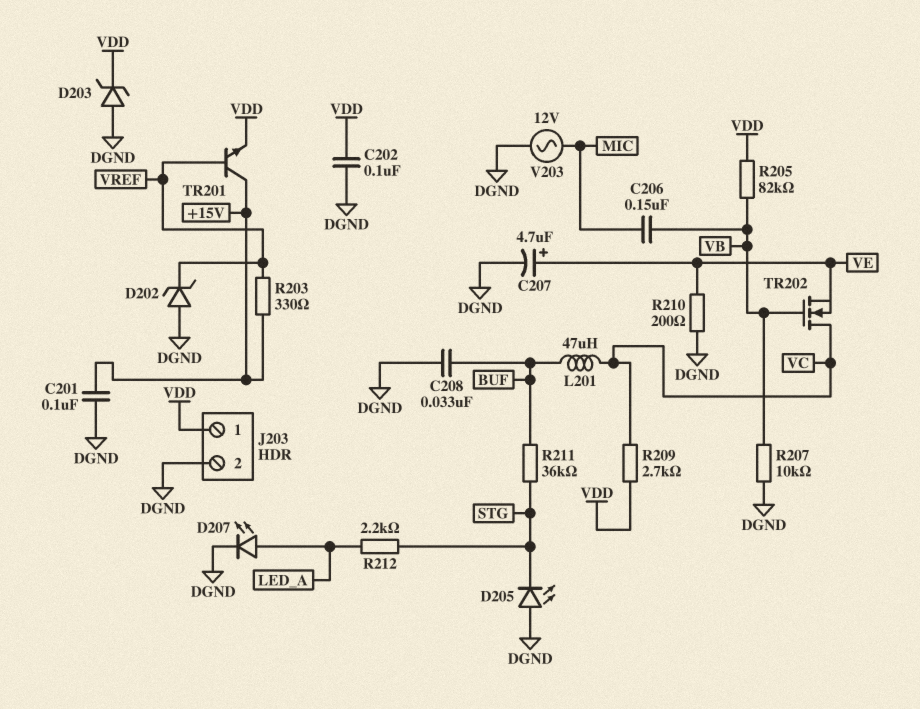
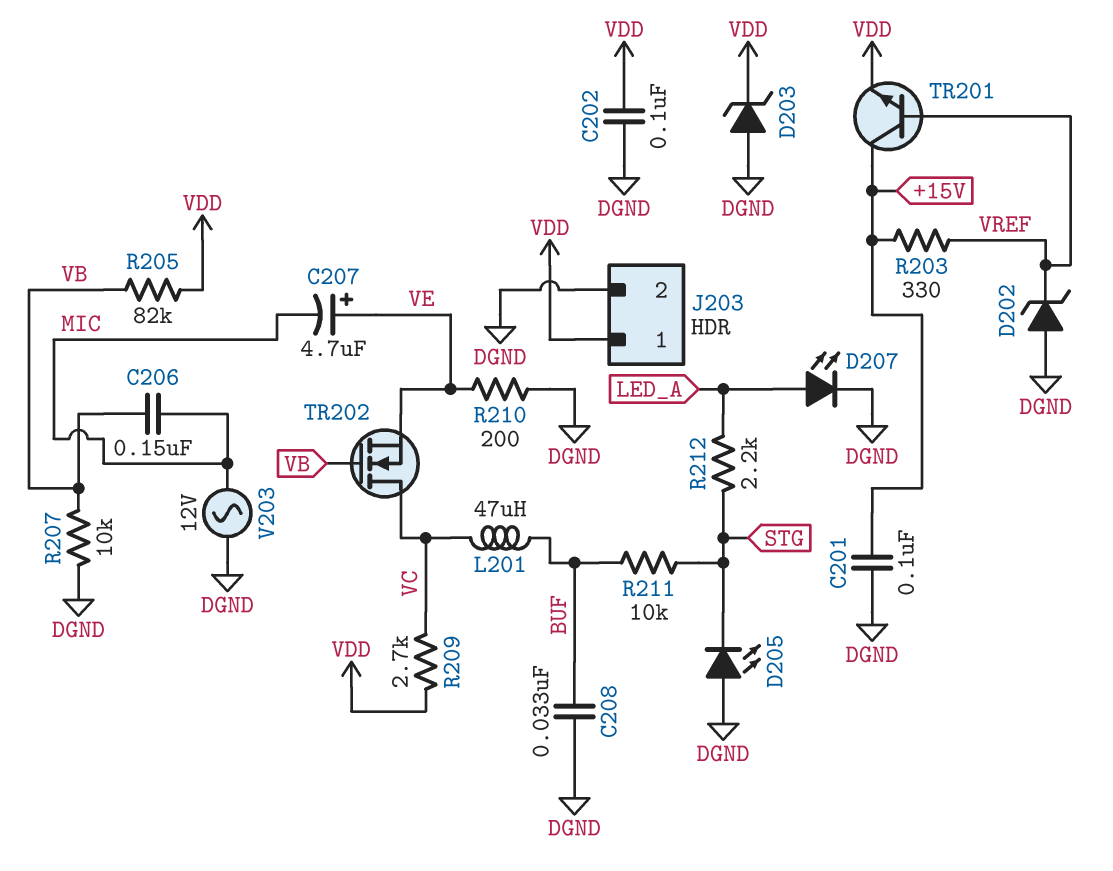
C207: 4.7uF (plus VE, minus DGND) -> 4.7uF (plus VE, minus MIC)
R211: 36k (BUF, STG) -> 10k (BUF, STG)

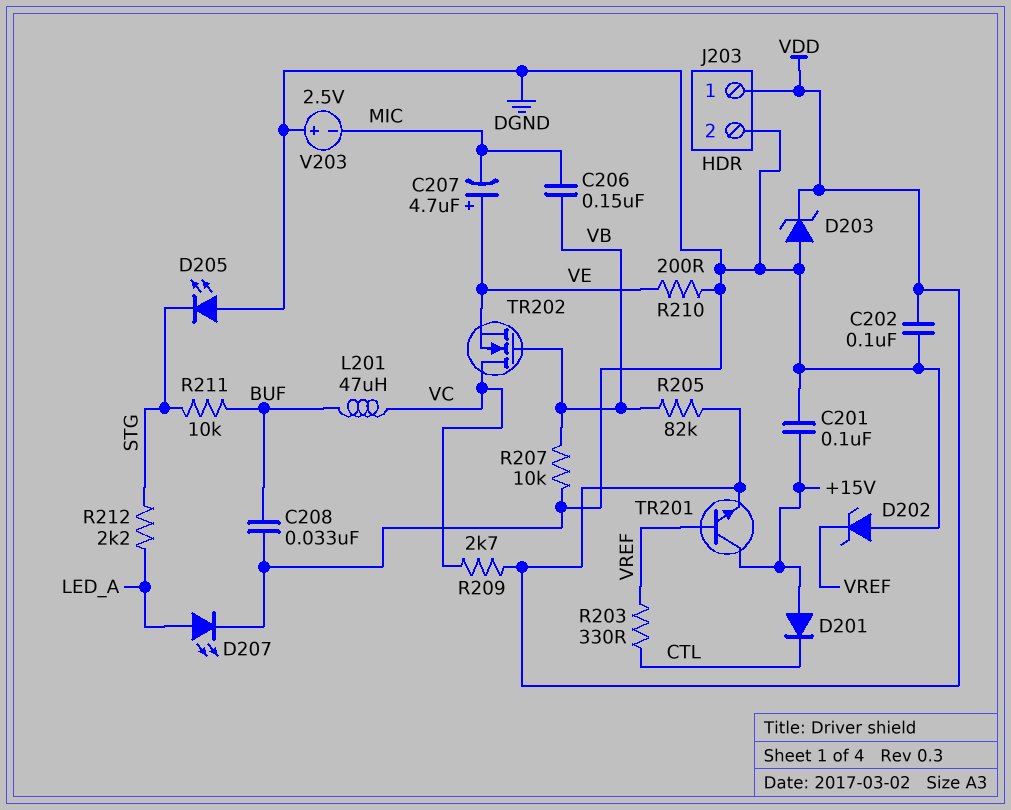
D201: none -> diode (A +15V, K CTL)
R203: 330 (+15V, VREF) -> 330 (CTL, VREF)
V203: AC 12V (DGND, MIC) -> 2.5V (plus DGND, minus MIC)

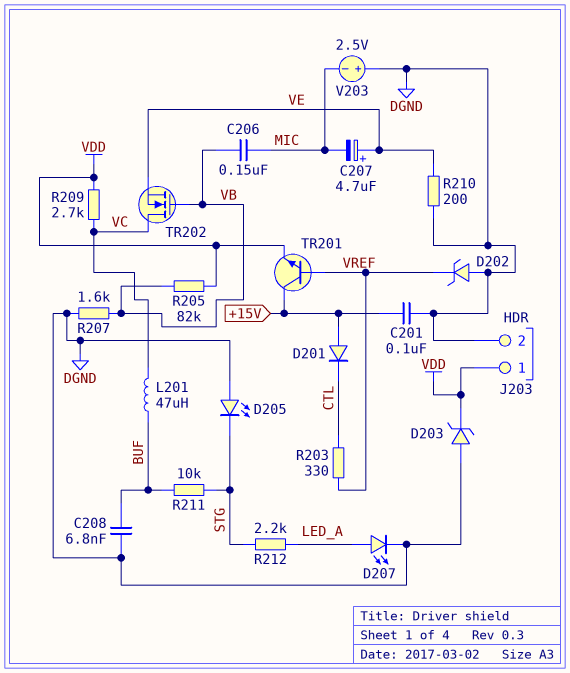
C202: 100nF (DGND, VDD) -> none
C208: 33nF (BUF, DGND) -> 6.8nF (BUF, DGND)
R207: 10k (DGND, VB) -> 1.6k (DGND, VB)

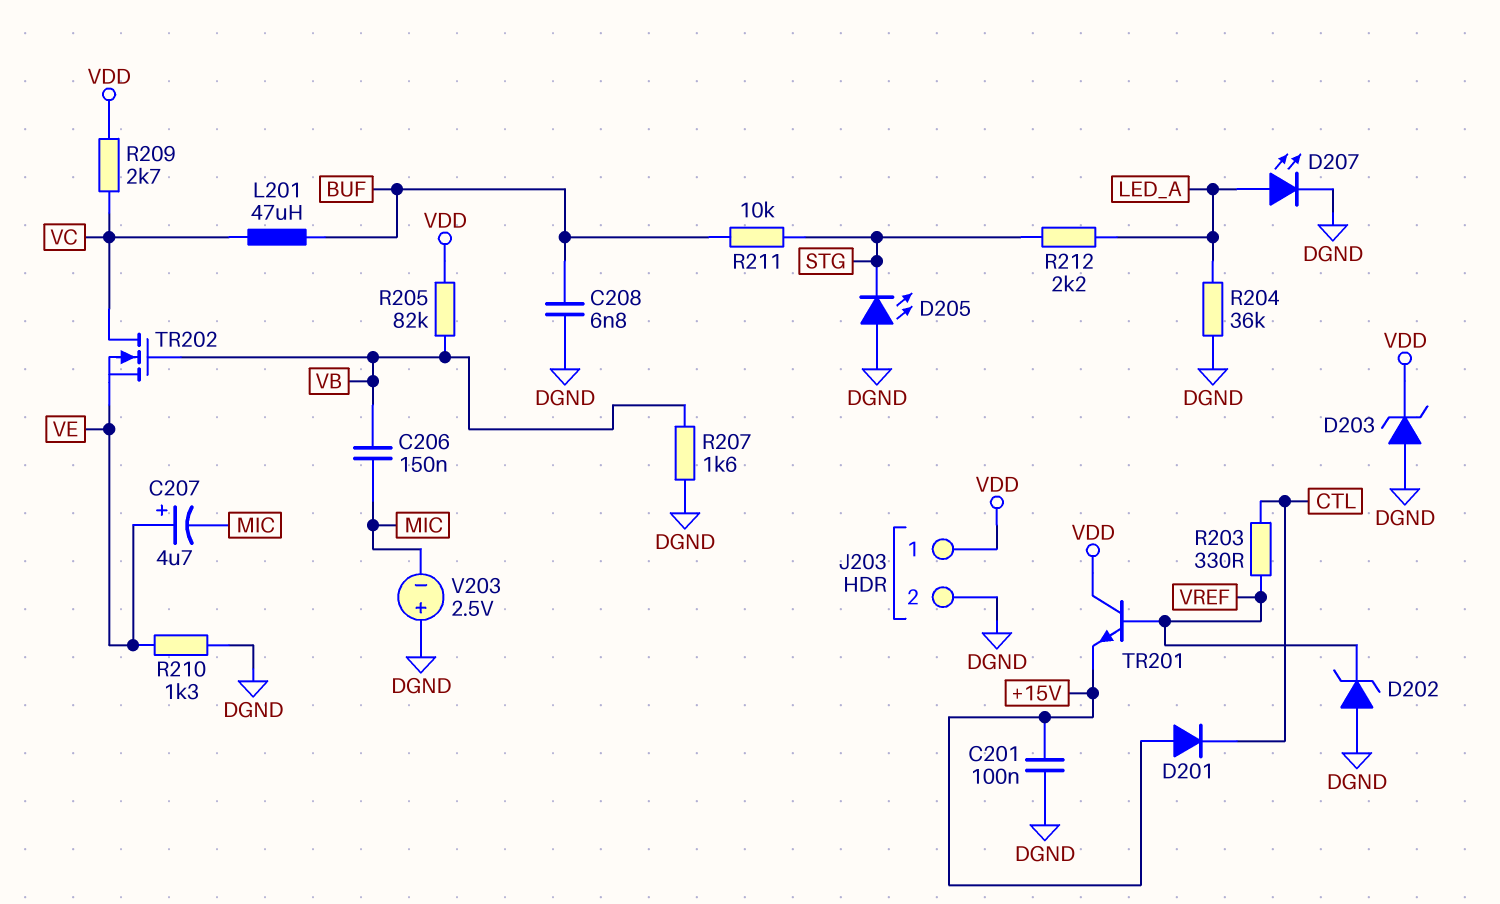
R204: none -> 36k (DGND, LED_A)
R210: 200 (DGND, VE) -> 1.3k (DGND, VE)
TR201: NPN (B VREF, C +15V, E VDD) -> NPN (B VREF, C VDD, E +15V)

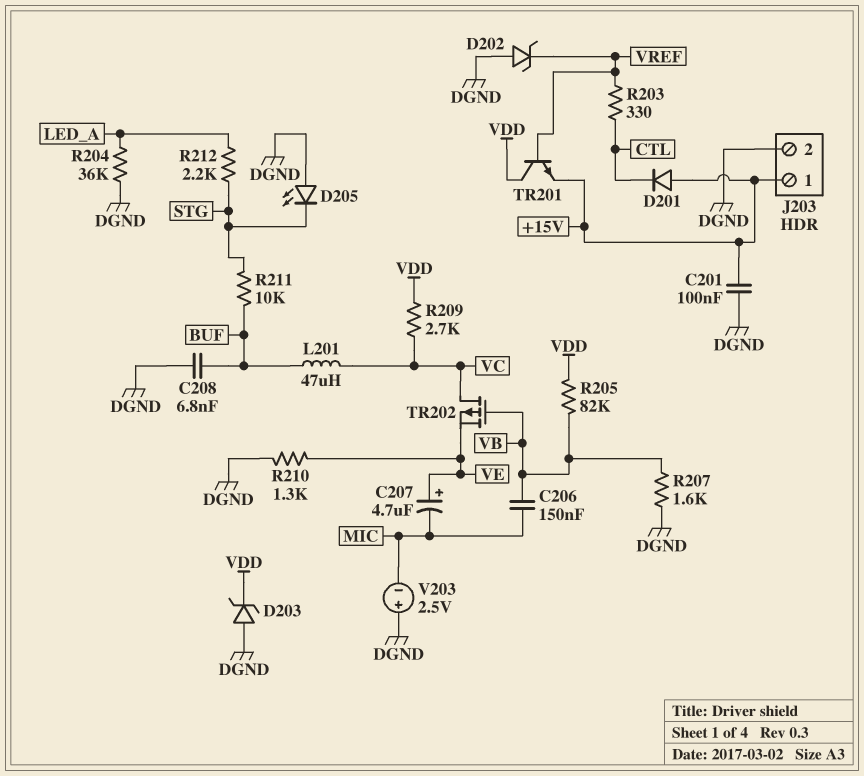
D207: LED (A LED_A, K DGND) -> none
J203 pin 1: VDD -> +15V
TR202: NMOS (G VB, D VC, S VE) -> PMOS (G VB, D VC, S VE)

